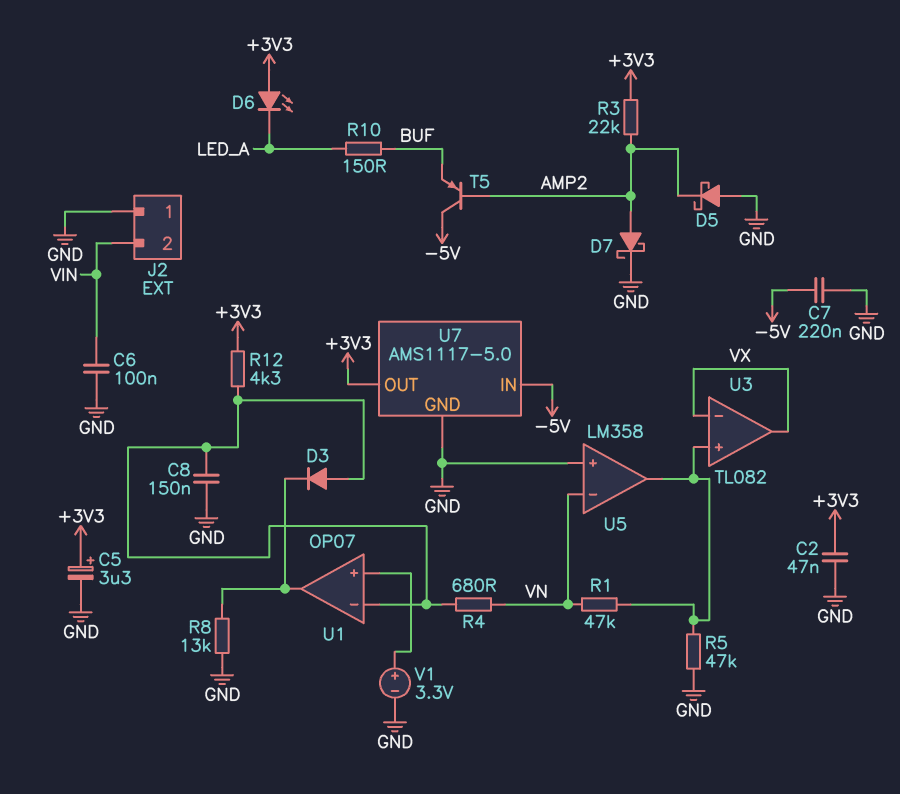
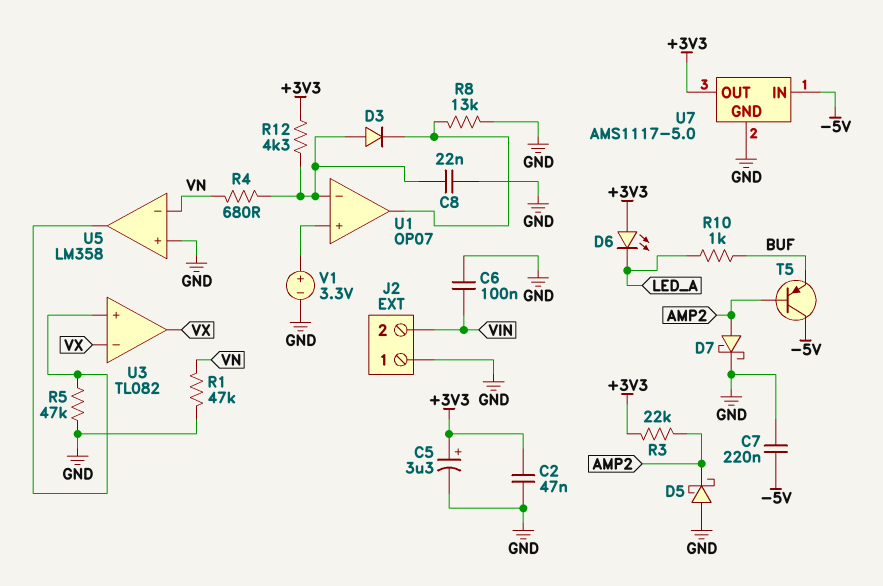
C8: 150nF (GND, U1/in-) -> 22nF (GND, U1/in-)
R1: 47k (U3/in+, VN) -> 47k (GND, VN)
R10: 150 (BUF, LED_A) -> 1k (BUF, LED_A)

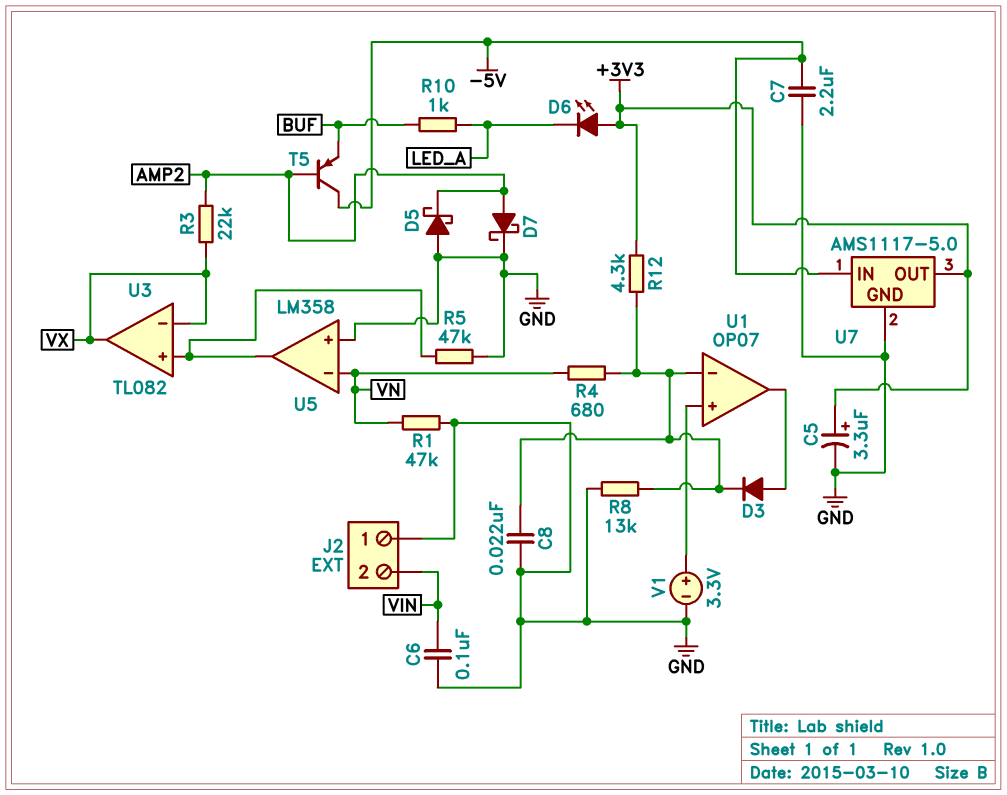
C2: 47nF (+3V3, GND) -> none
C7: 220nF (-5V, GND) -> 2.2uF (-5V, GND)
D3: diode (A U1/in-, K U1/out) -> diode (A U1/out, K U1/in-)
R3: 22k (+3V3, AMP2) -> 22k (AMP2, VX)
R8: 13k (GND, U1/out) -> 13k (GND, U1/in-)

